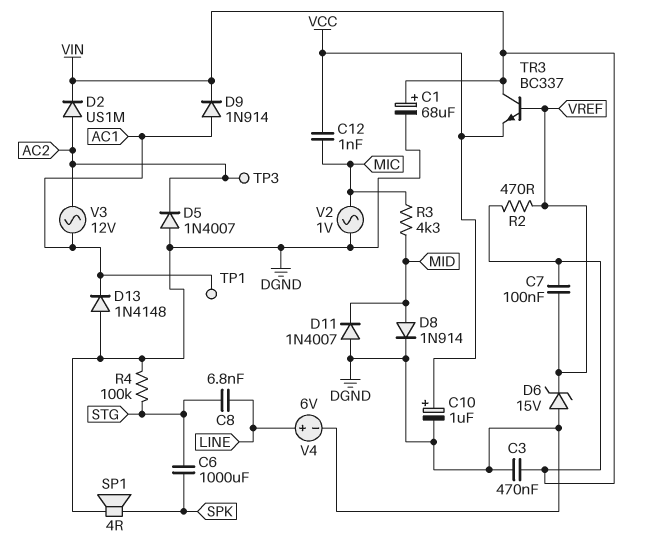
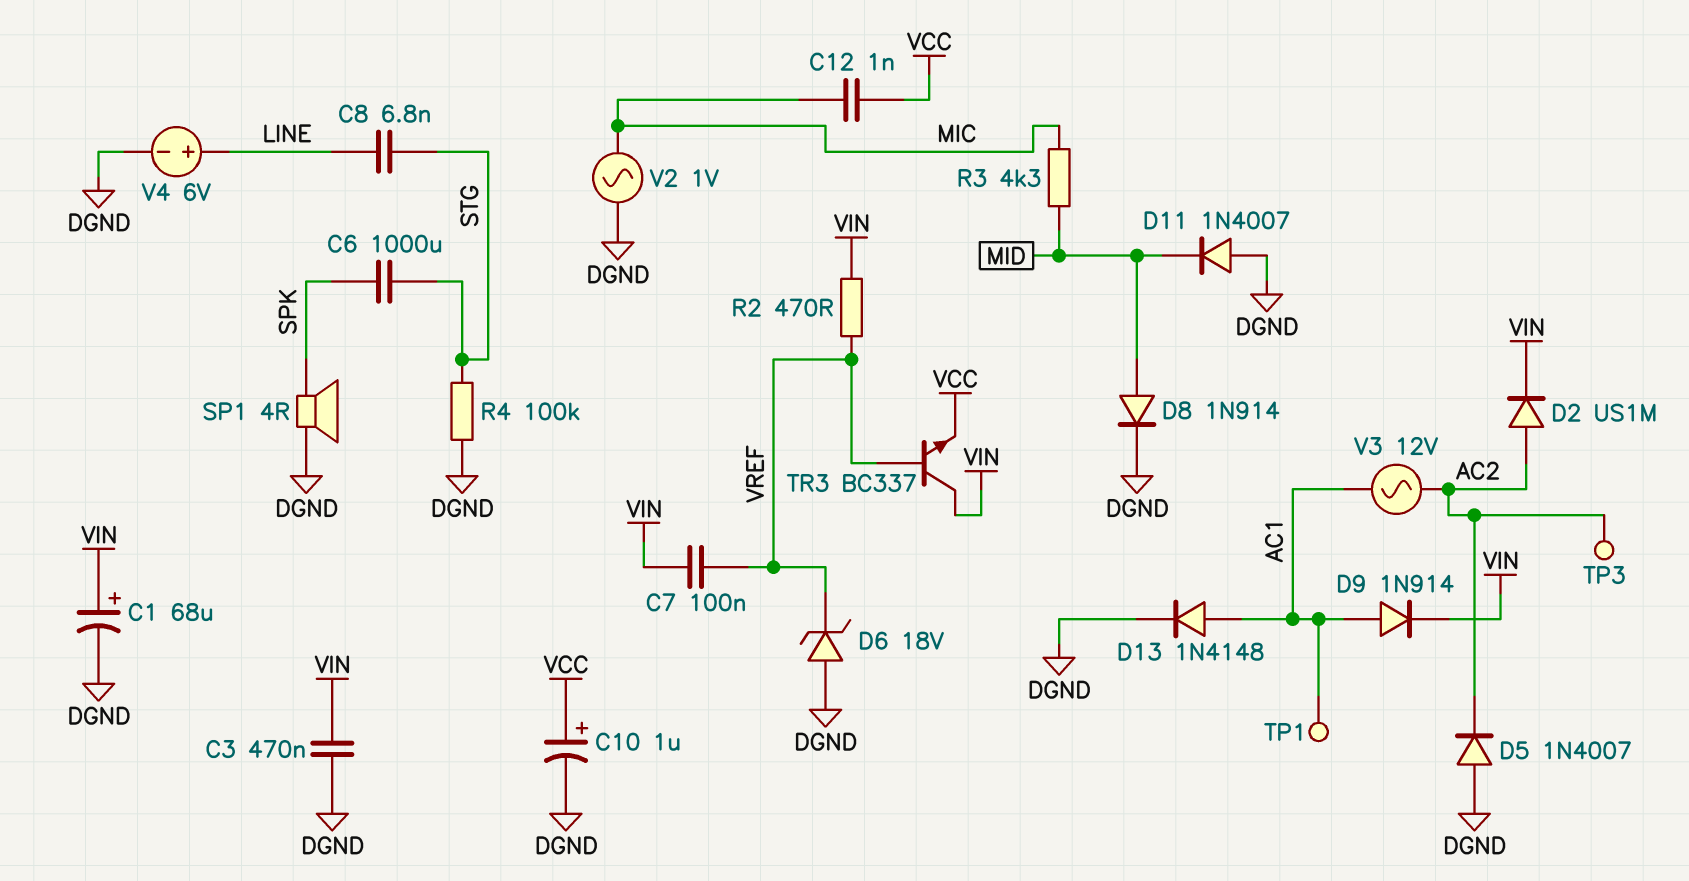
D6: zener 15V (A DGND, K VREF) -> zener 18V (A DGND, K VREF)
D13: diode 1N4148 (A DGND, K AC1) -> diode 1N4148 (A AC1, K DGND)

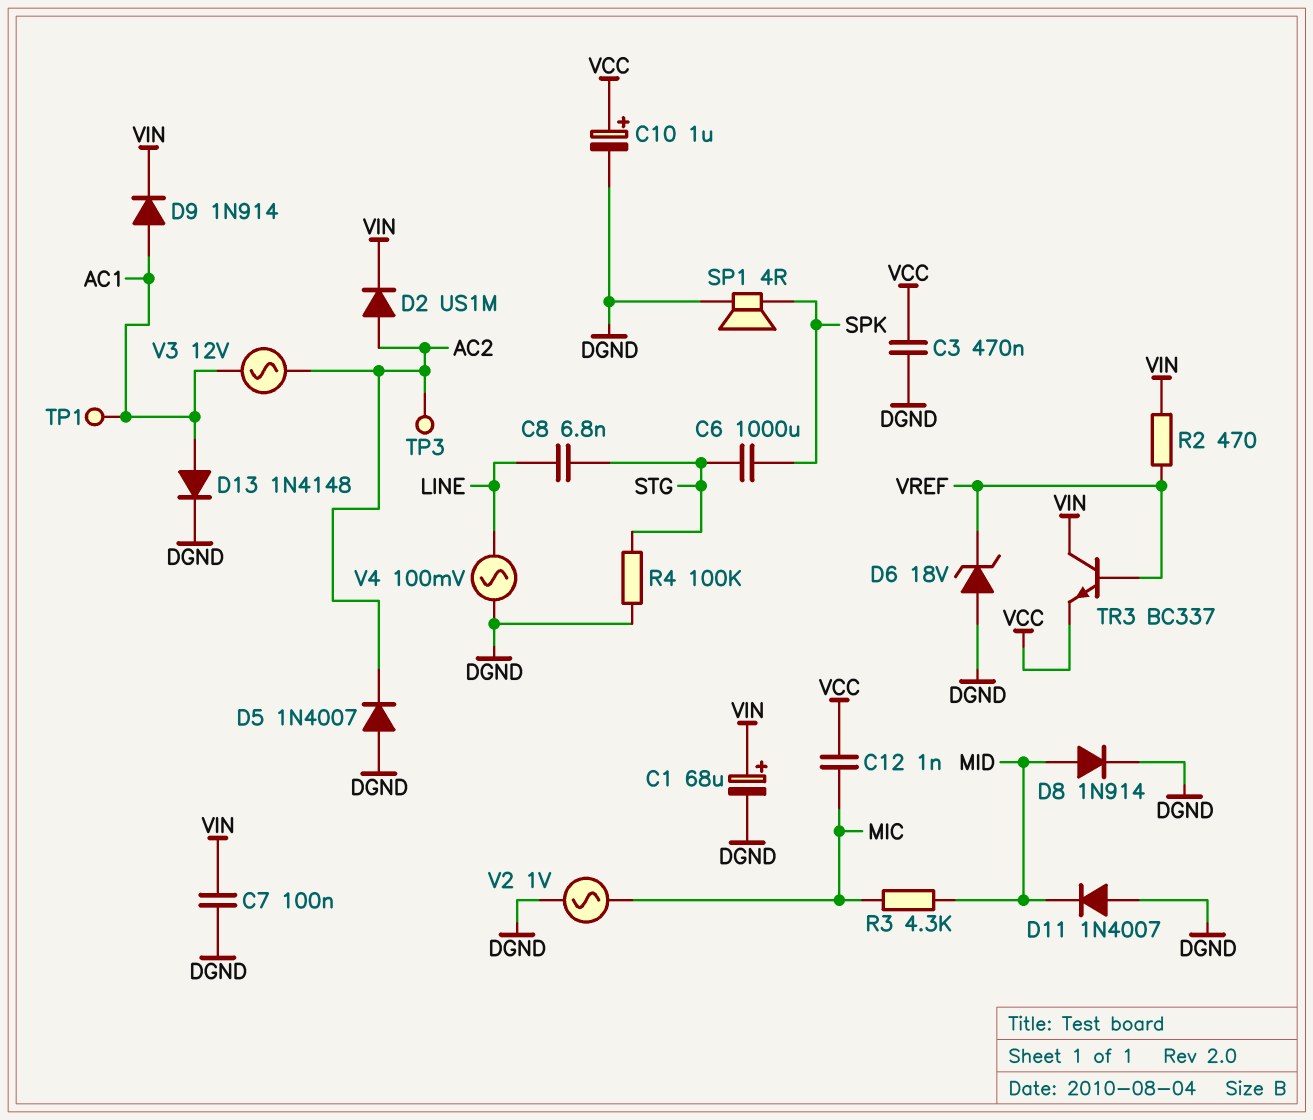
C3: 470nF (DGND, VIN) -> 470nF (DGND, VCC)
C7: 100nF (VIN, VREF) -> 100nF (DGND, VIN)
V4: 6V (plus LINE, minus DGND) -> AC 100mV (DGND, LINE)

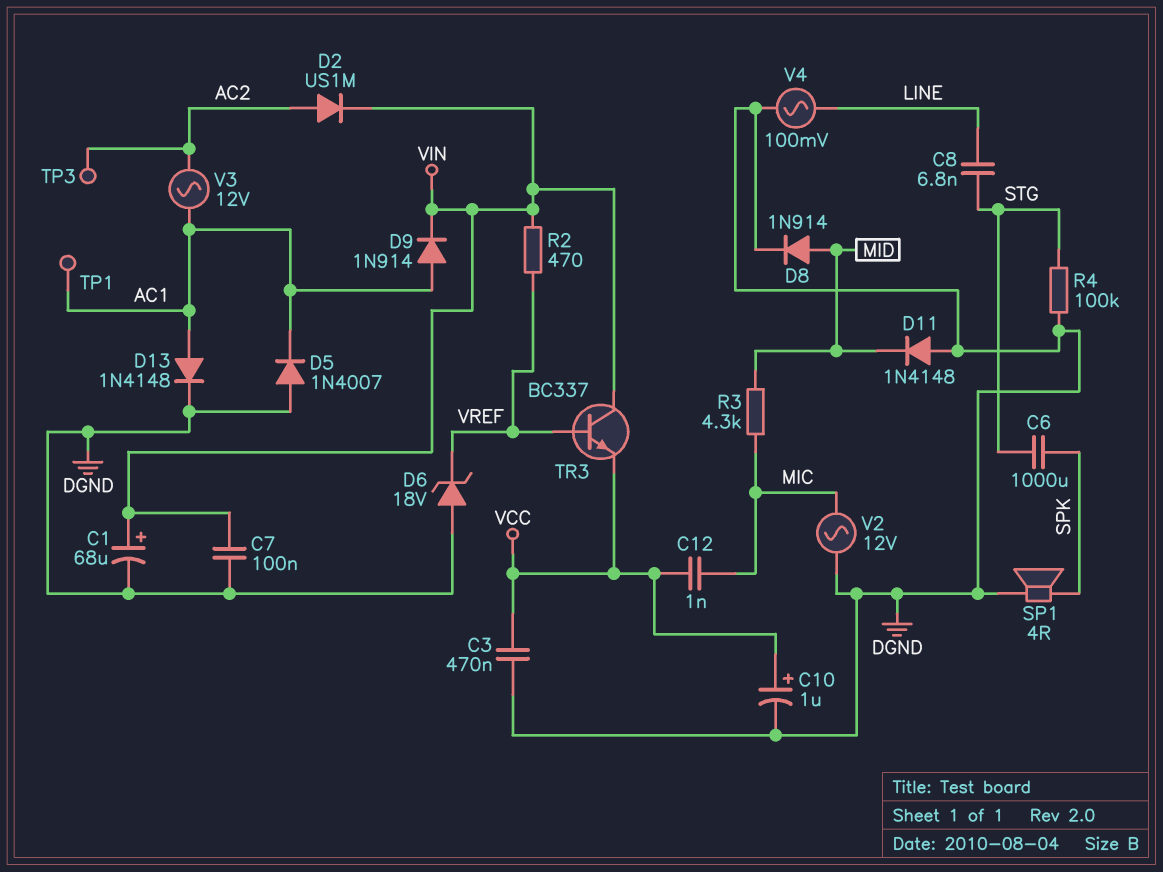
D5: diode 1N4007 (A DGND, K AC2) -> diode 1N4007 (A DGND, K AC1)
D11: diode 1N4007 (A DGND, K MID) -> diode 1N4148 (A DGND, K MID)
V2: AC 1V (DGND, MIC) -> AC 12V (DGND, MIC)

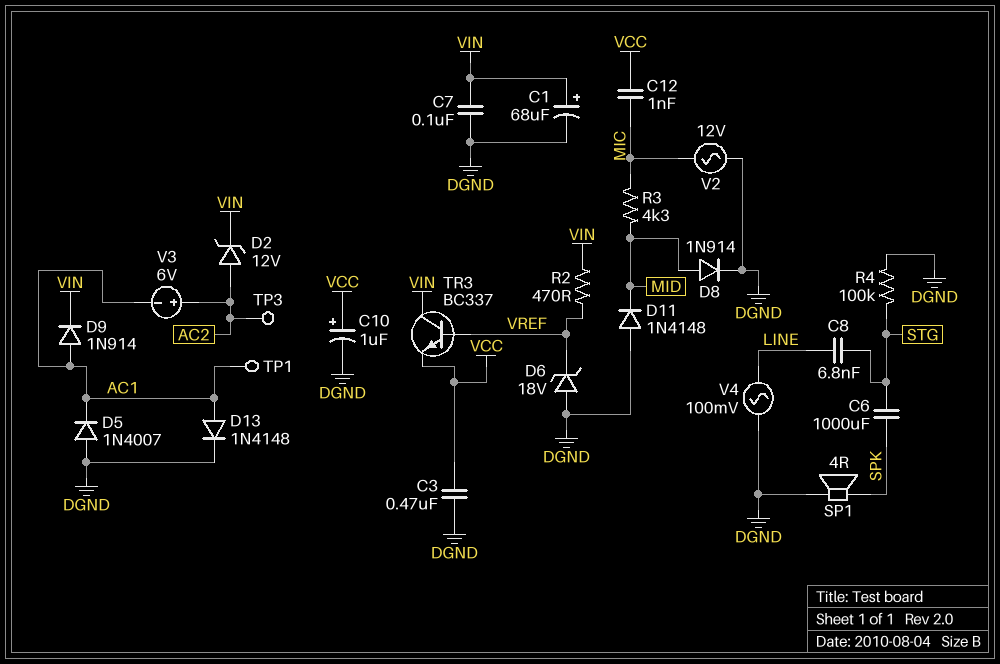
D2: diode US1M (A AC2, K VIN) -> zener 12V (A AC2, K VIN)
V3: AC 12V (AC1, AC2) -> 6V (plus AC2, minus AC1)

